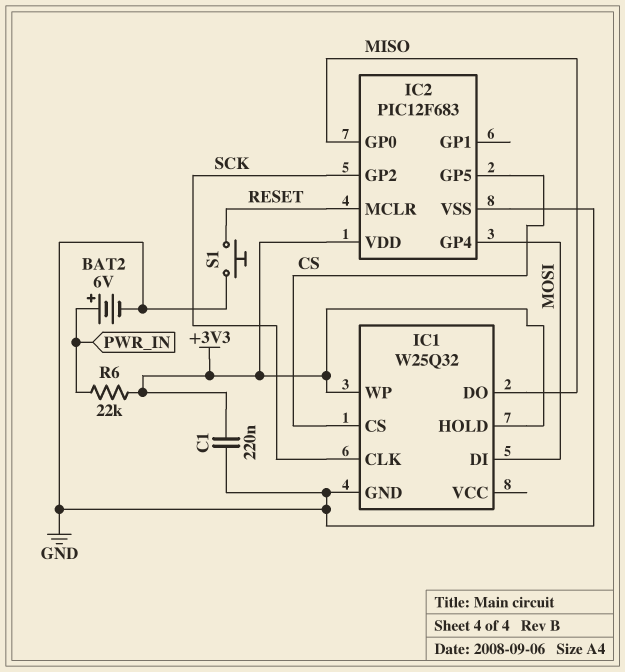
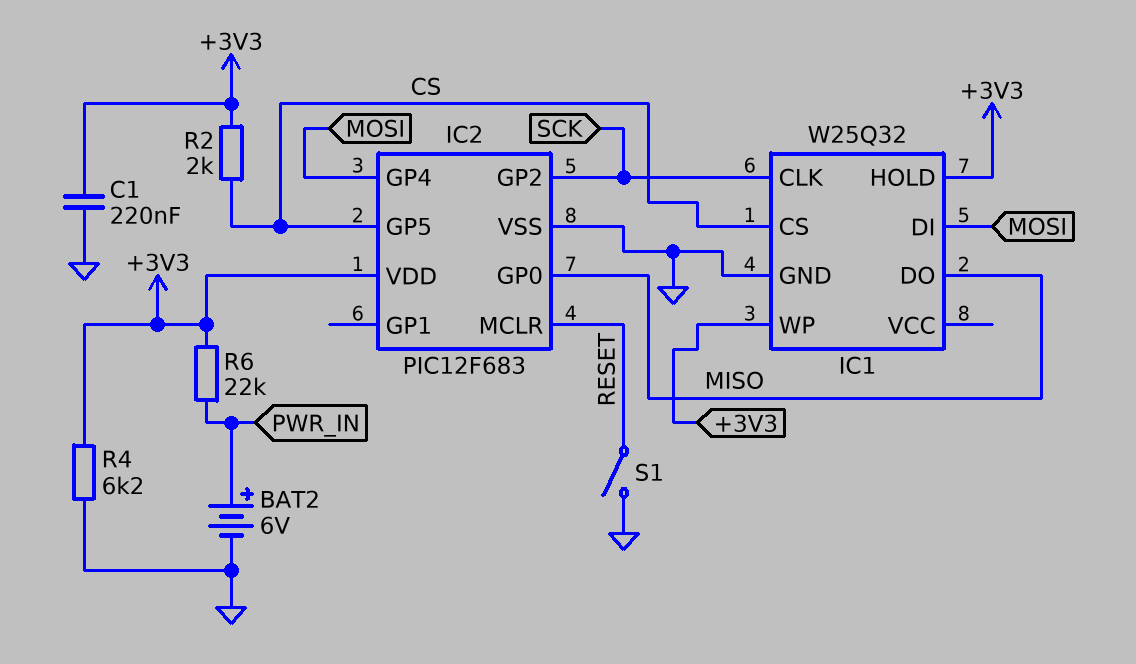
R2: none -> 2k (+3V3, CS)
R4: none -> 6.2k (+3V3, GND)
S1: button (GND, RESET) -> switch (GND, RESET)

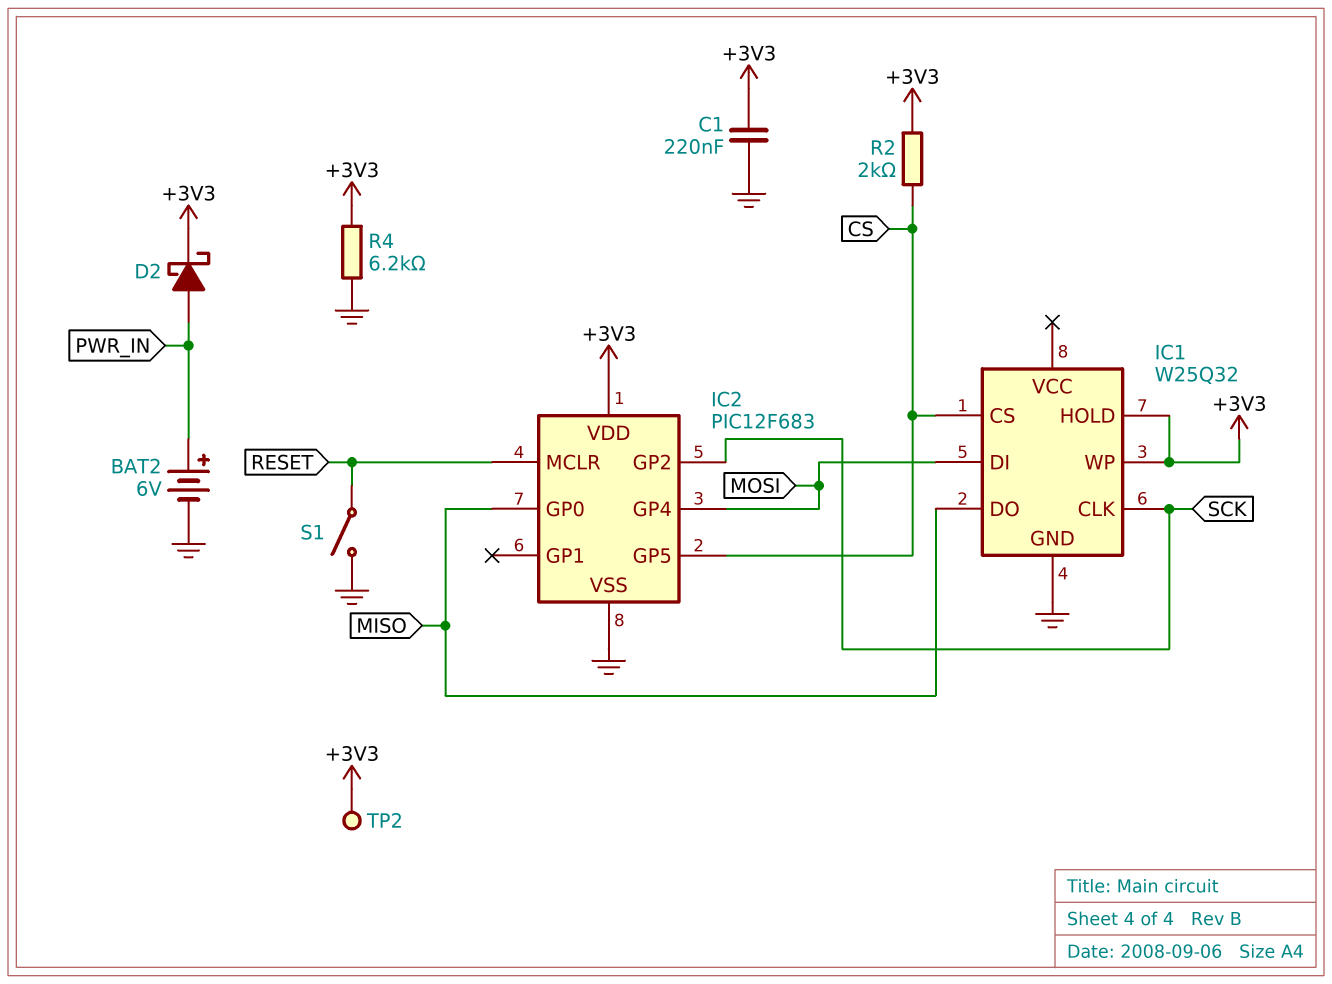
D2: none -> schottky (A PWR_IN, K +3V3)
R6: 22k (+3V3, PWR_IN) -> none
TP2: none -> test point (+3V3)

